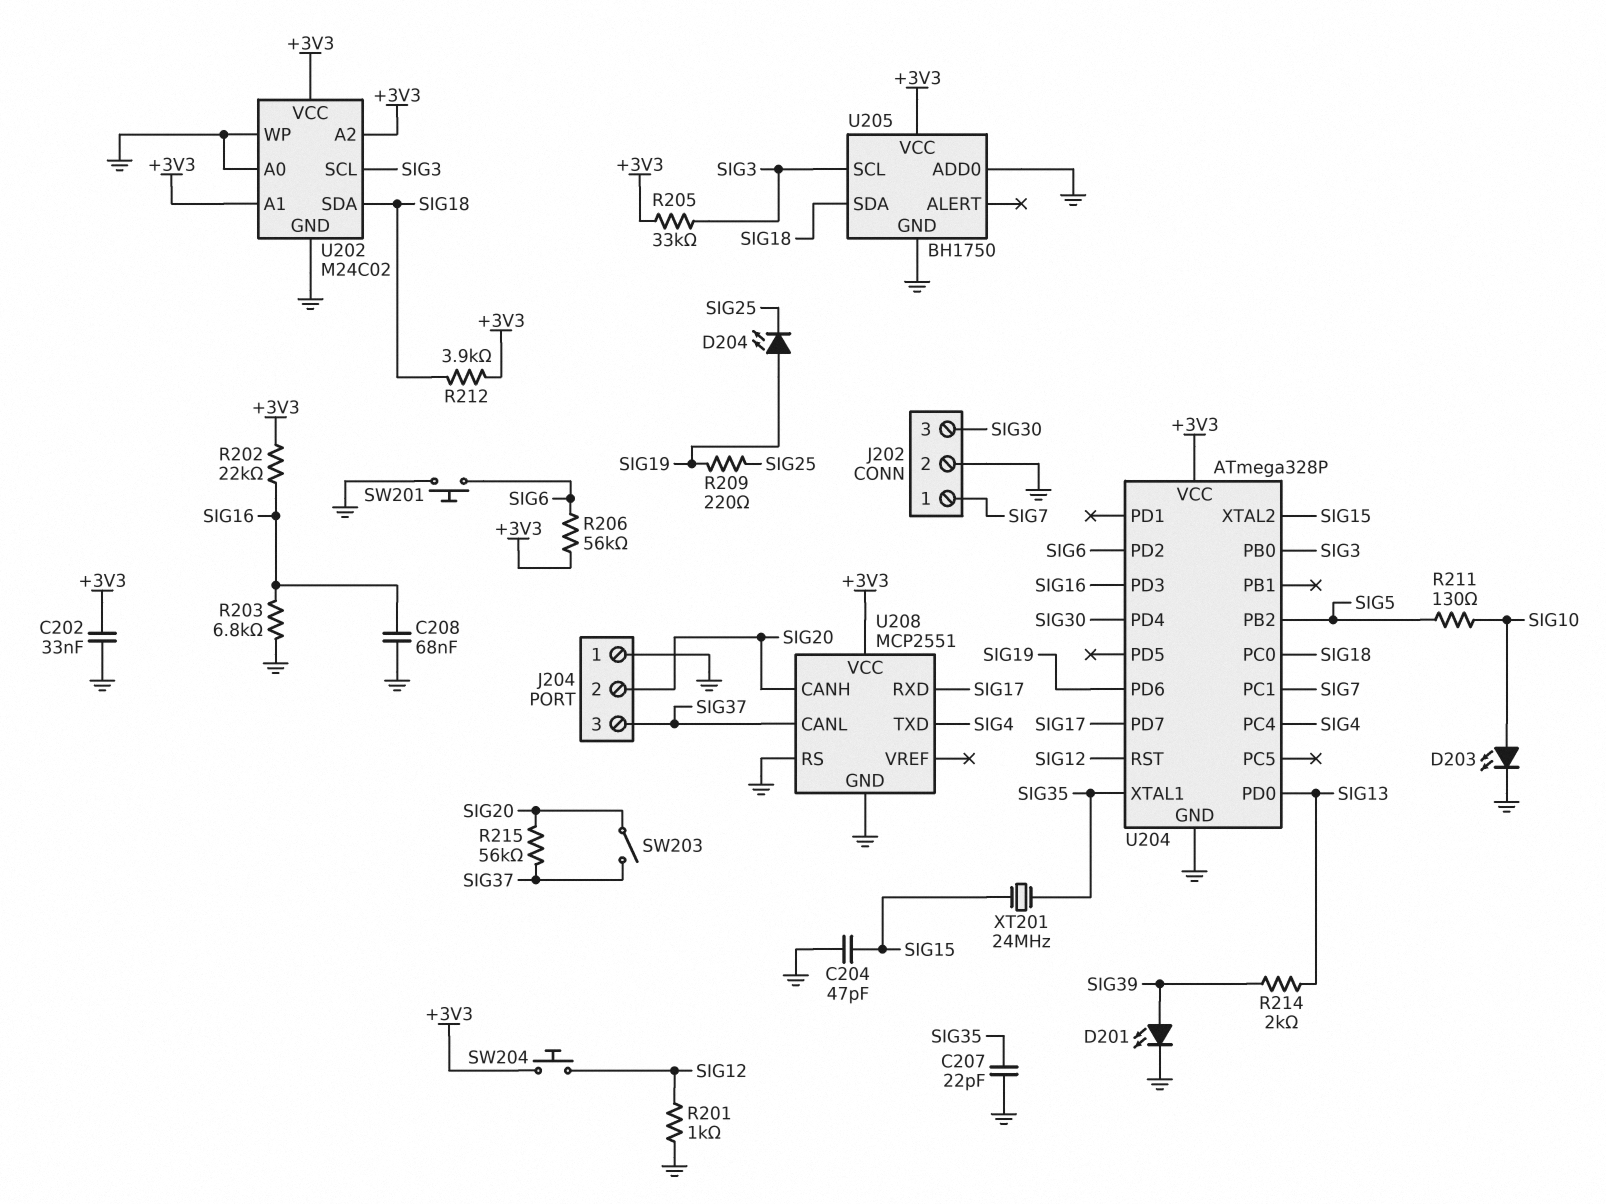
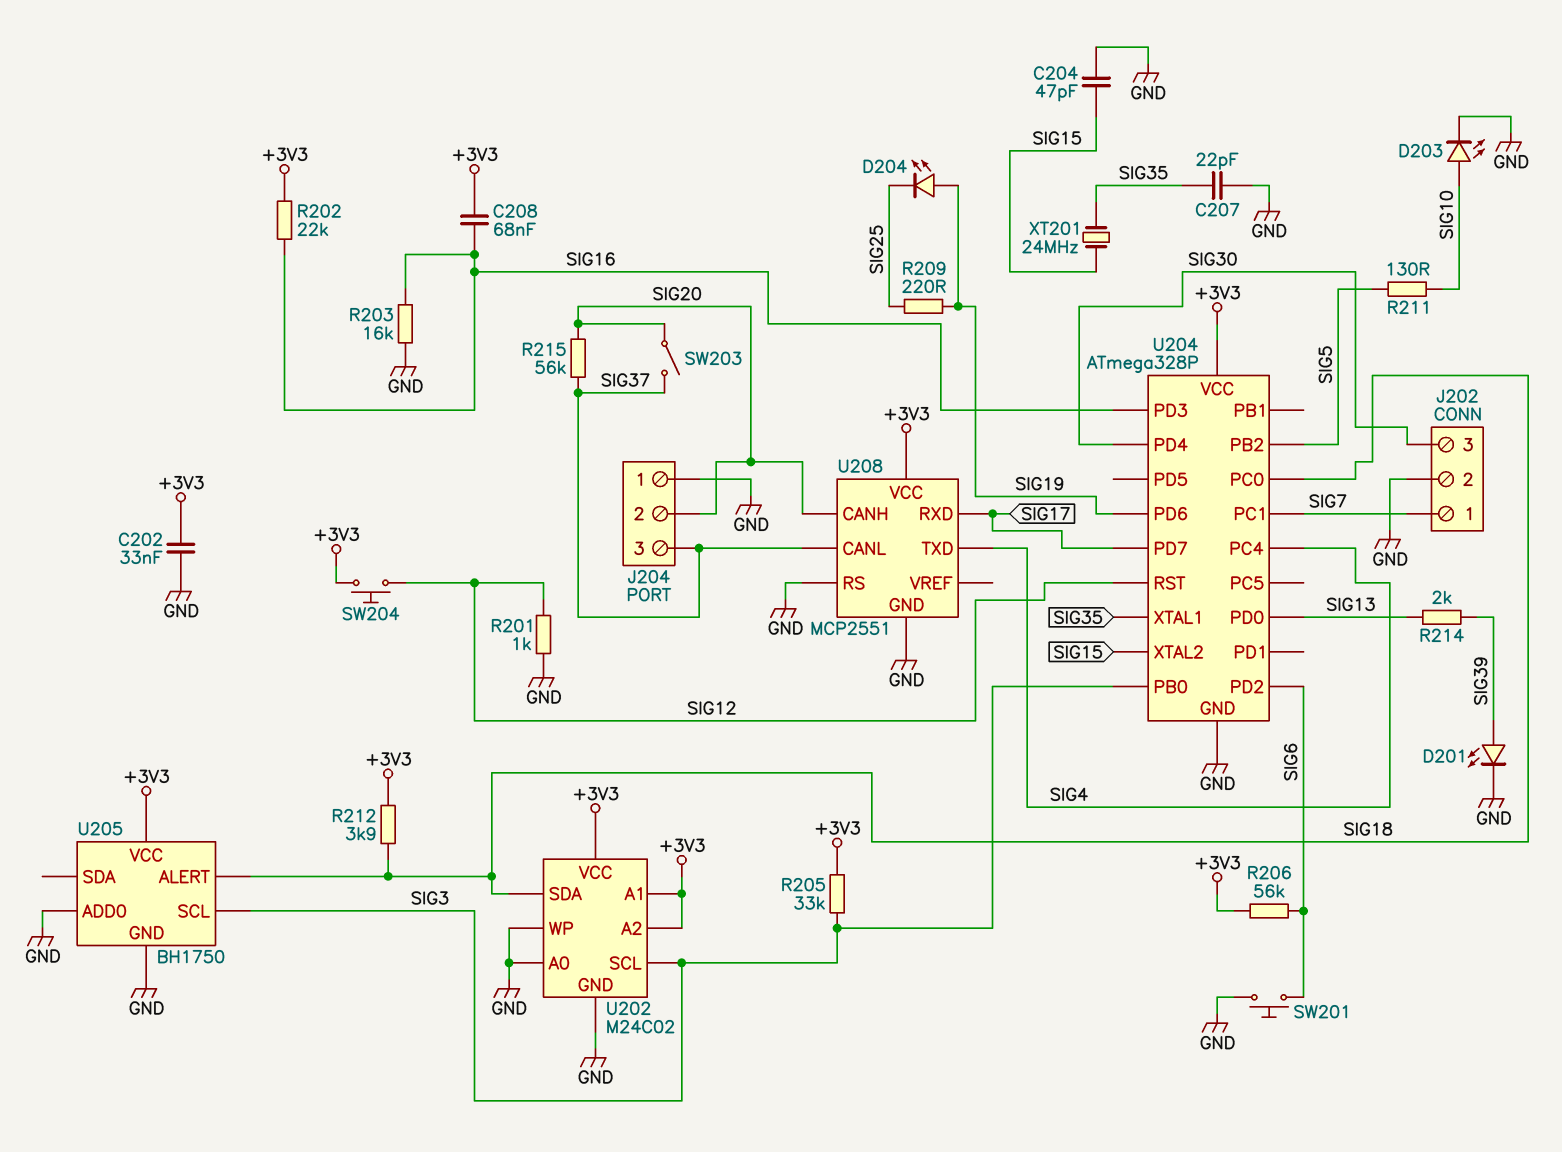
C208: 68nF (GND, SIG16) -> 68nF (+3V3, SIG16)
R203: 6.8k (GND, SIG16) -> 16k (GND, SIG16)
U205 pin ALERT: none -> SIG18
U205 pin SDA: SIG18 -> none

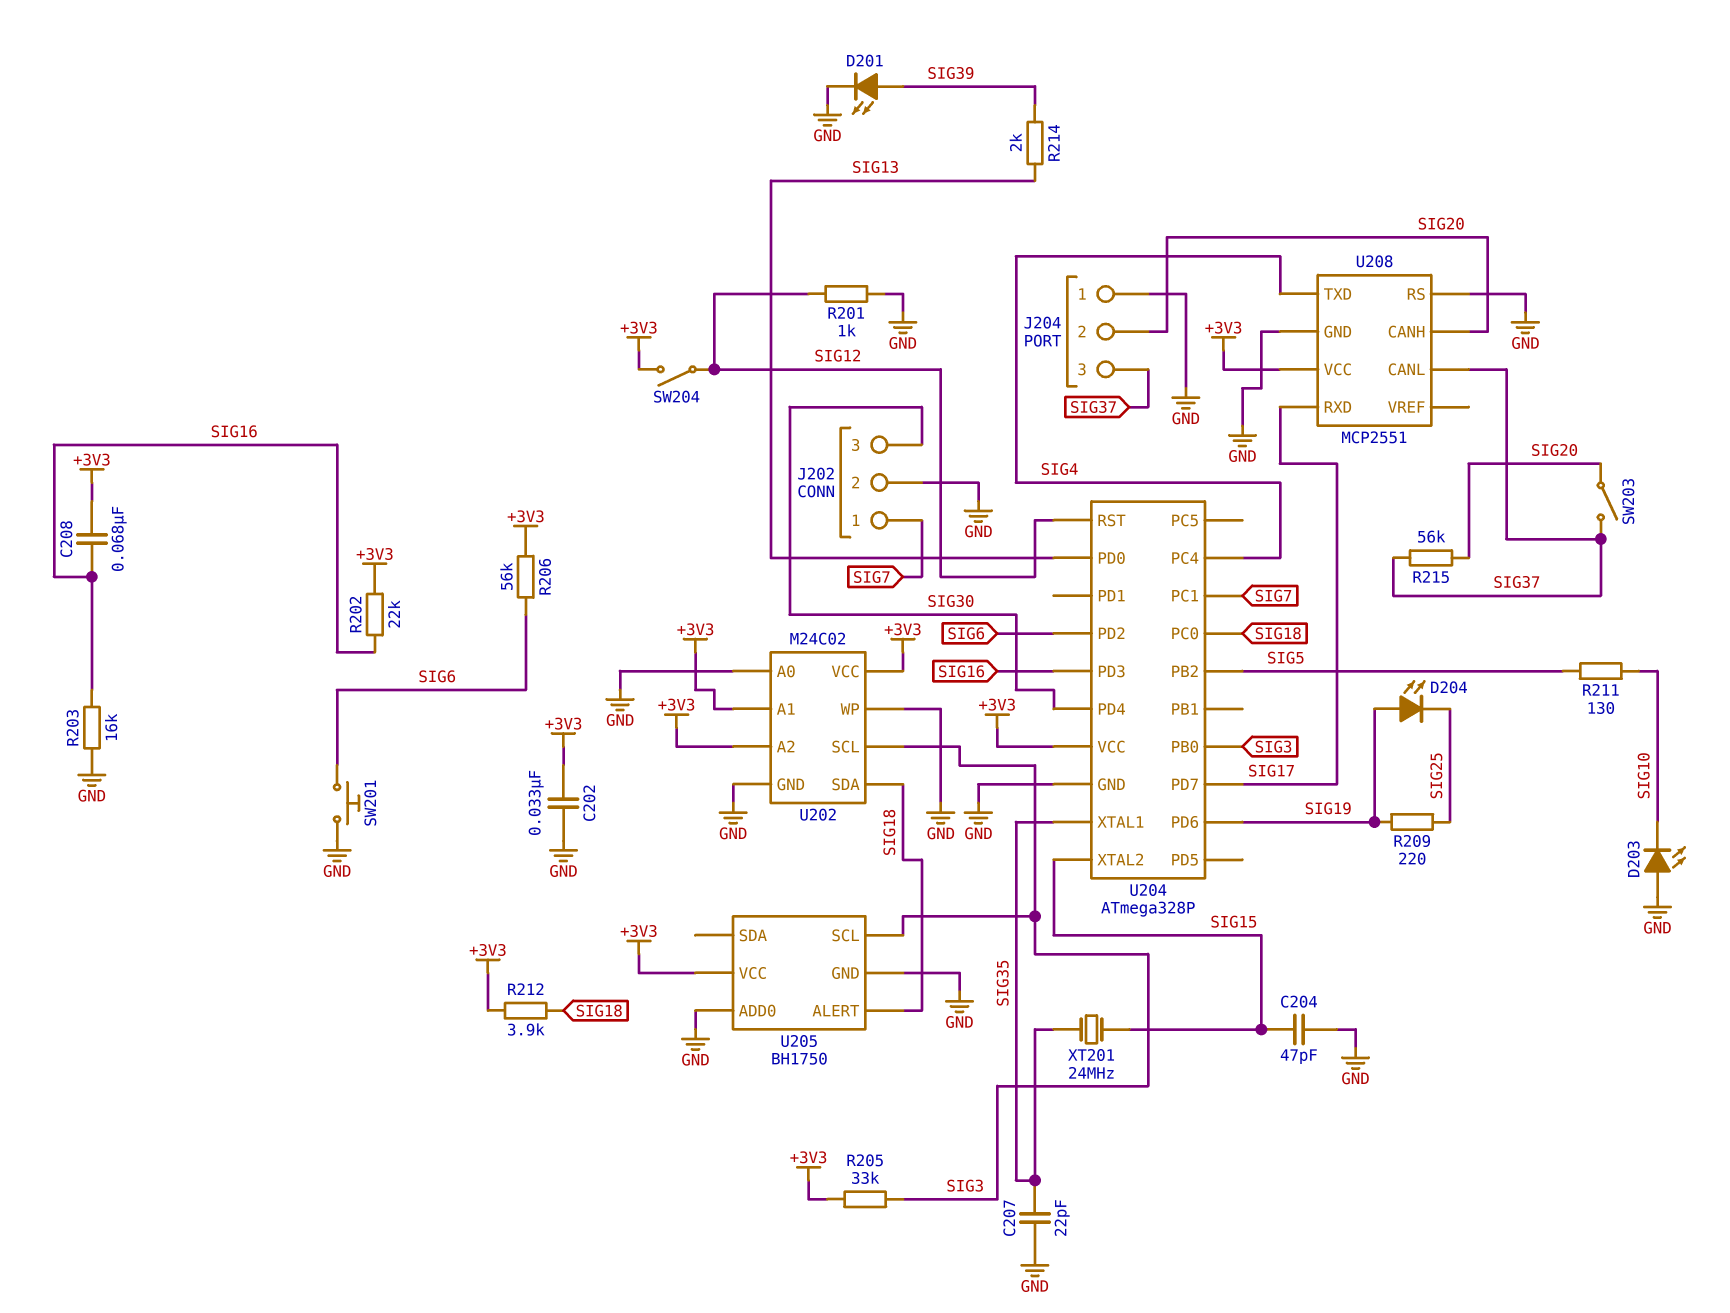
D203: LED (A SIG10, K GND) -> LED (A GND, K SIG10)
SW204: button (+3V3, SIG12) -> switch (+3V3, SIG12)

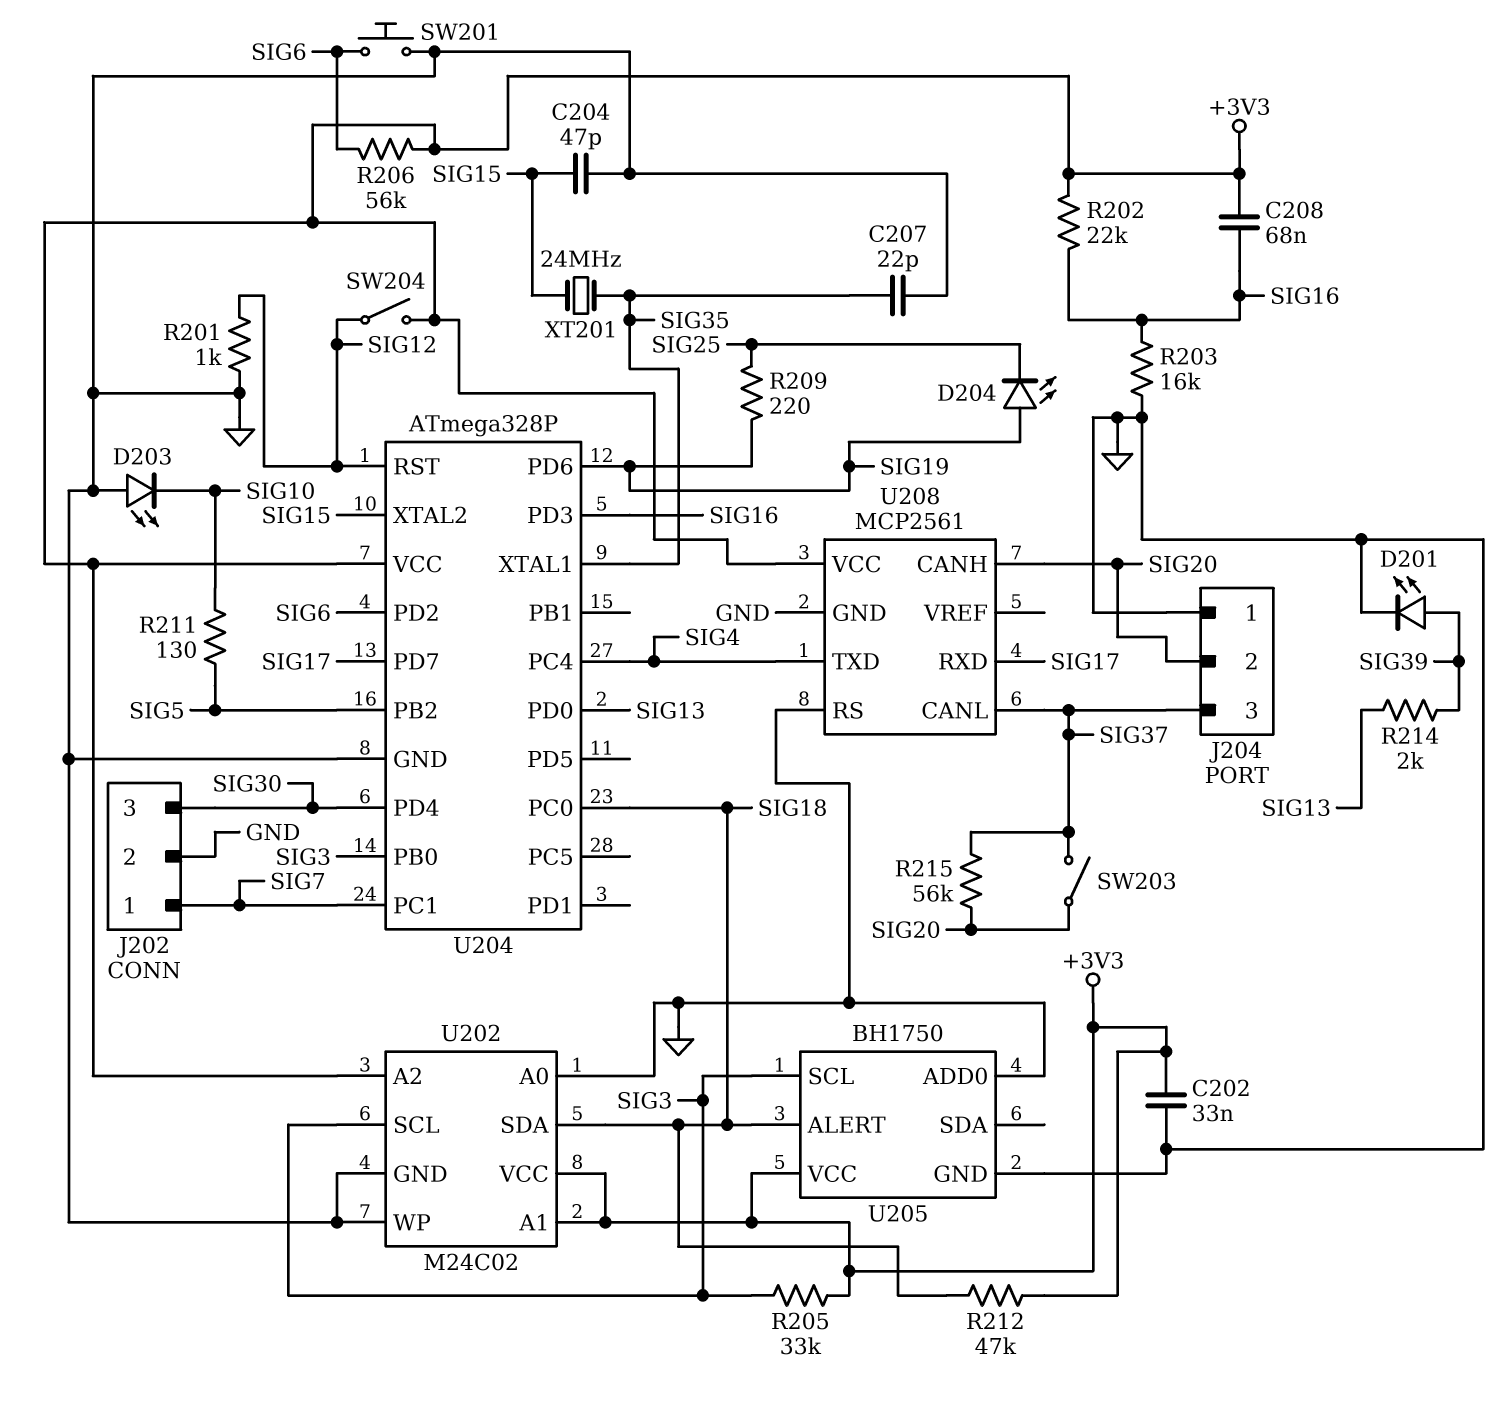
R212: 3.9k (+3V3, SIG18) -> 47k (+3V3, SIG18)
U208: MCP2551 -> MCP2561

